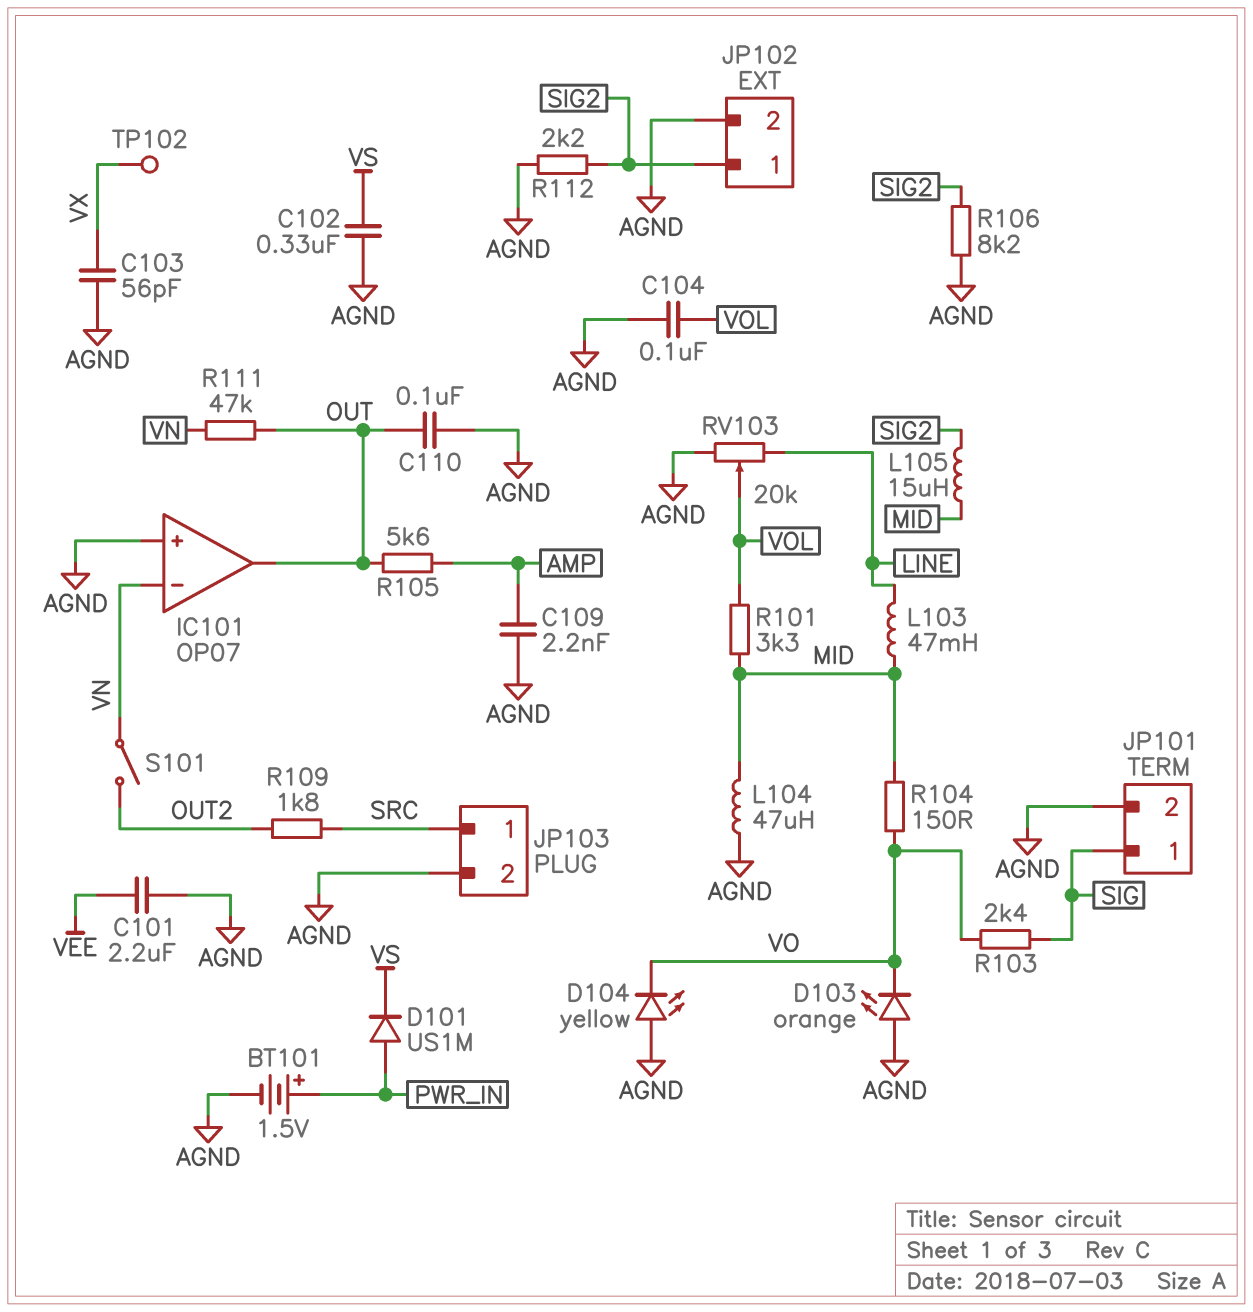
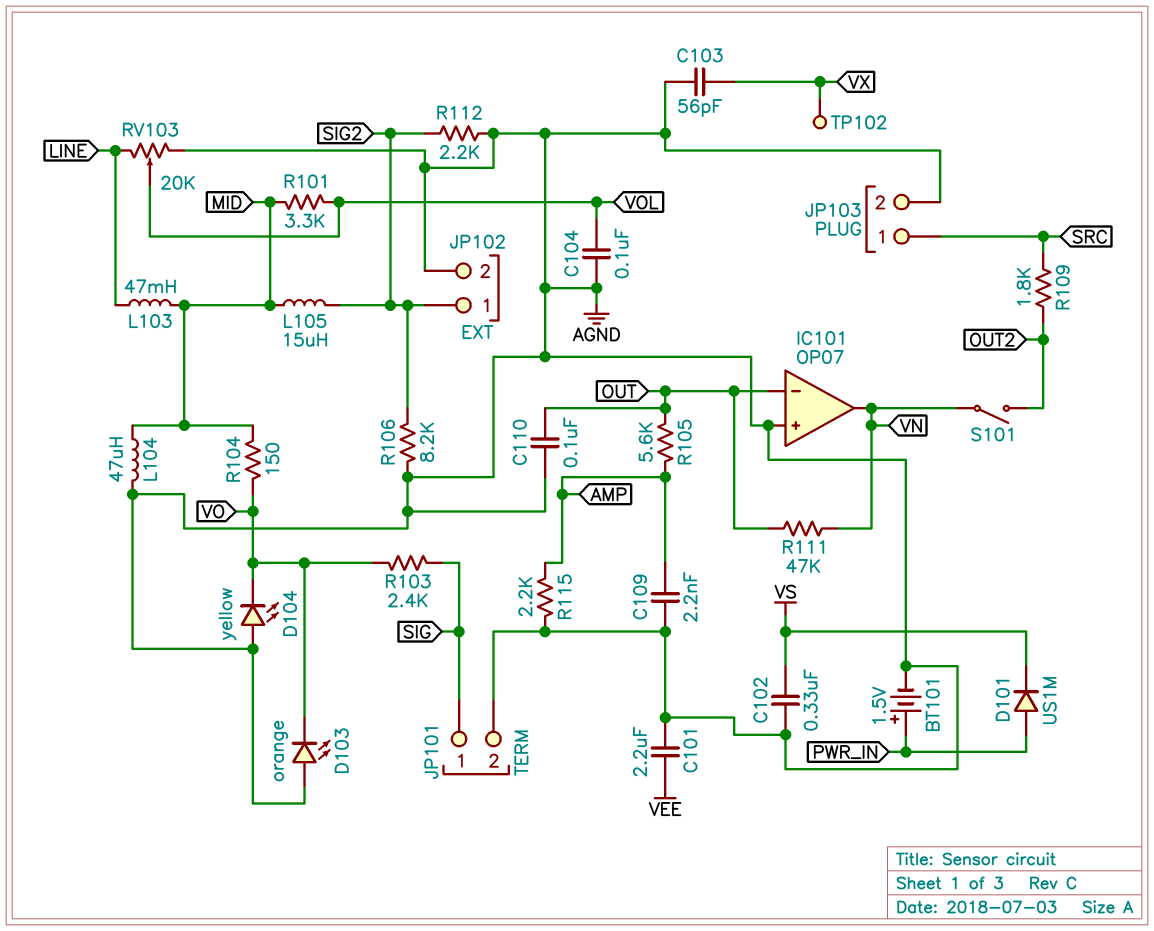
IC101 pin in-: VN -> OUT
IC101 pin out: OUT -> VN
R115: none -> 2.2k (AGND, AMP)

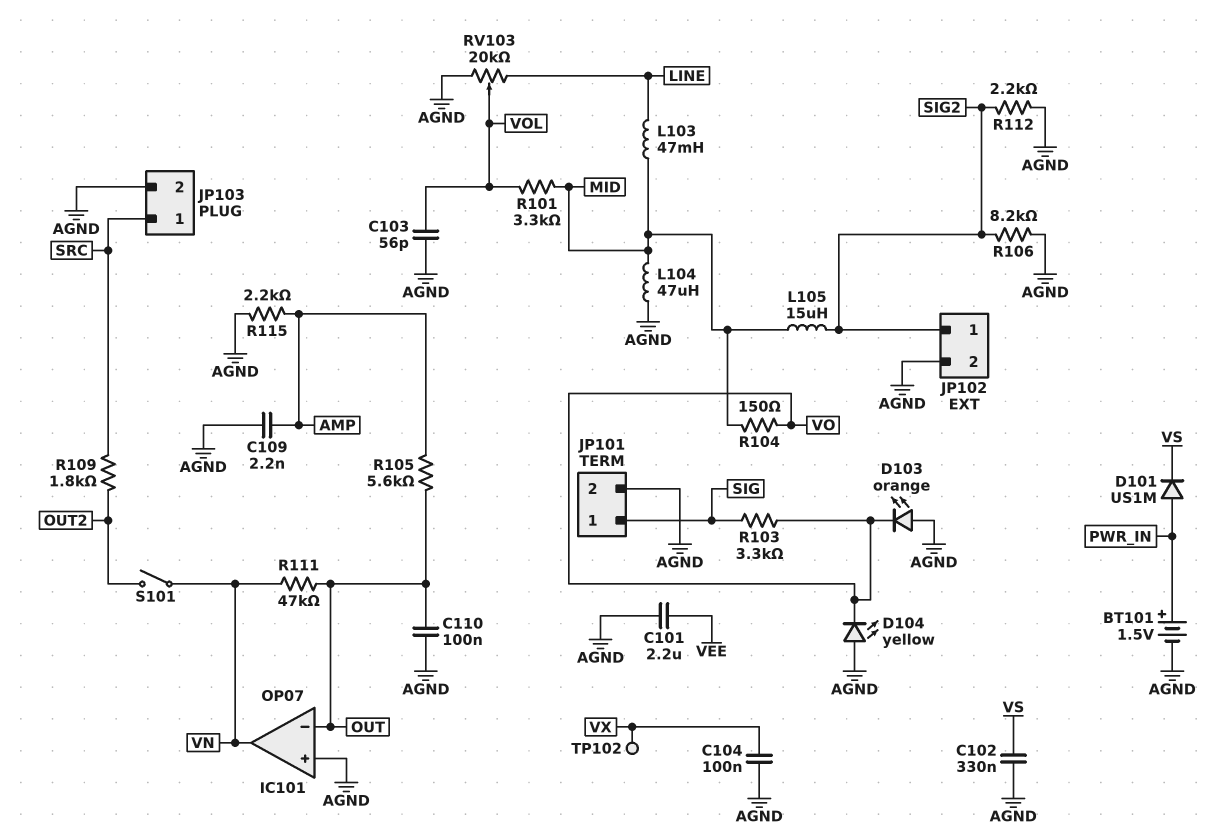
C103: 56pF (AGND, VX) -> 56pF (AGND, VOL)
C104: 100nF (AGND, VOL) -> 100nF (AGND, VX)
R103: 2.4k (SIG, VO) -> 3.3k (SIG, VO)

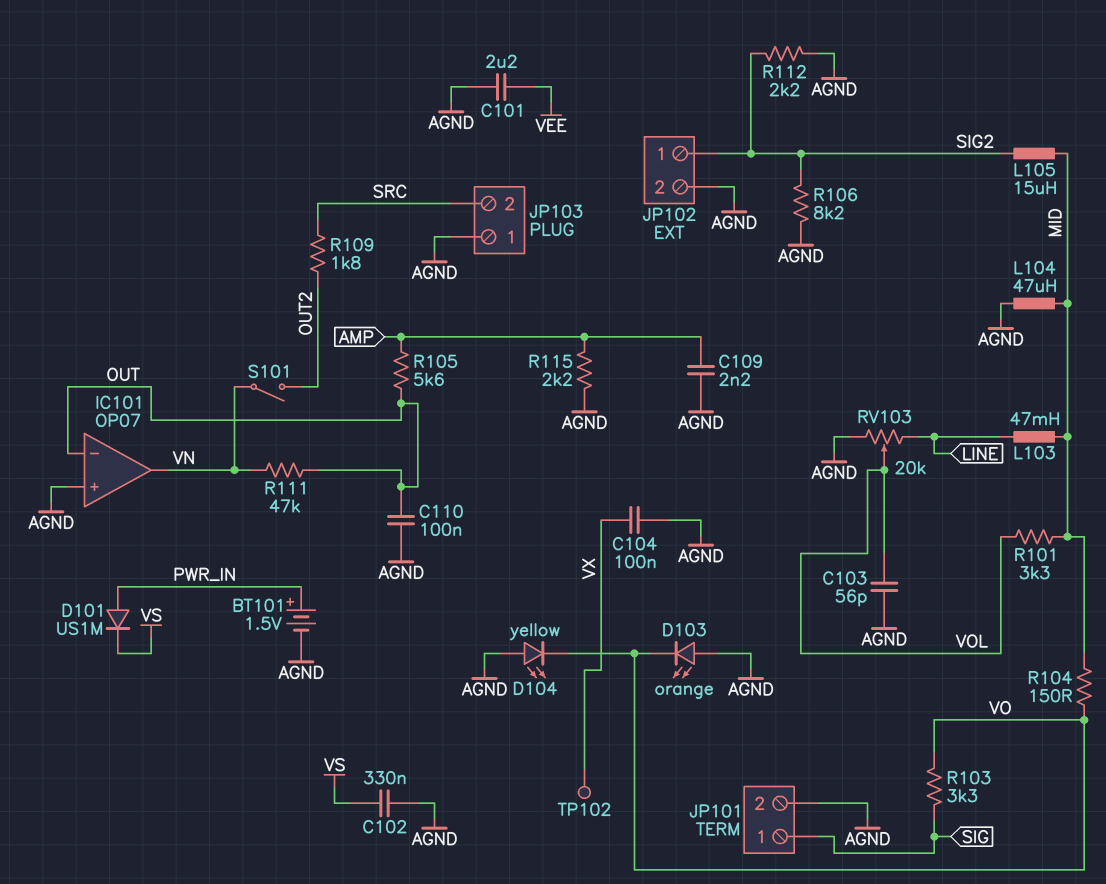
JP103 pin 1: SRC -> AGND
JP103 pin 2: AGND -> SRC

